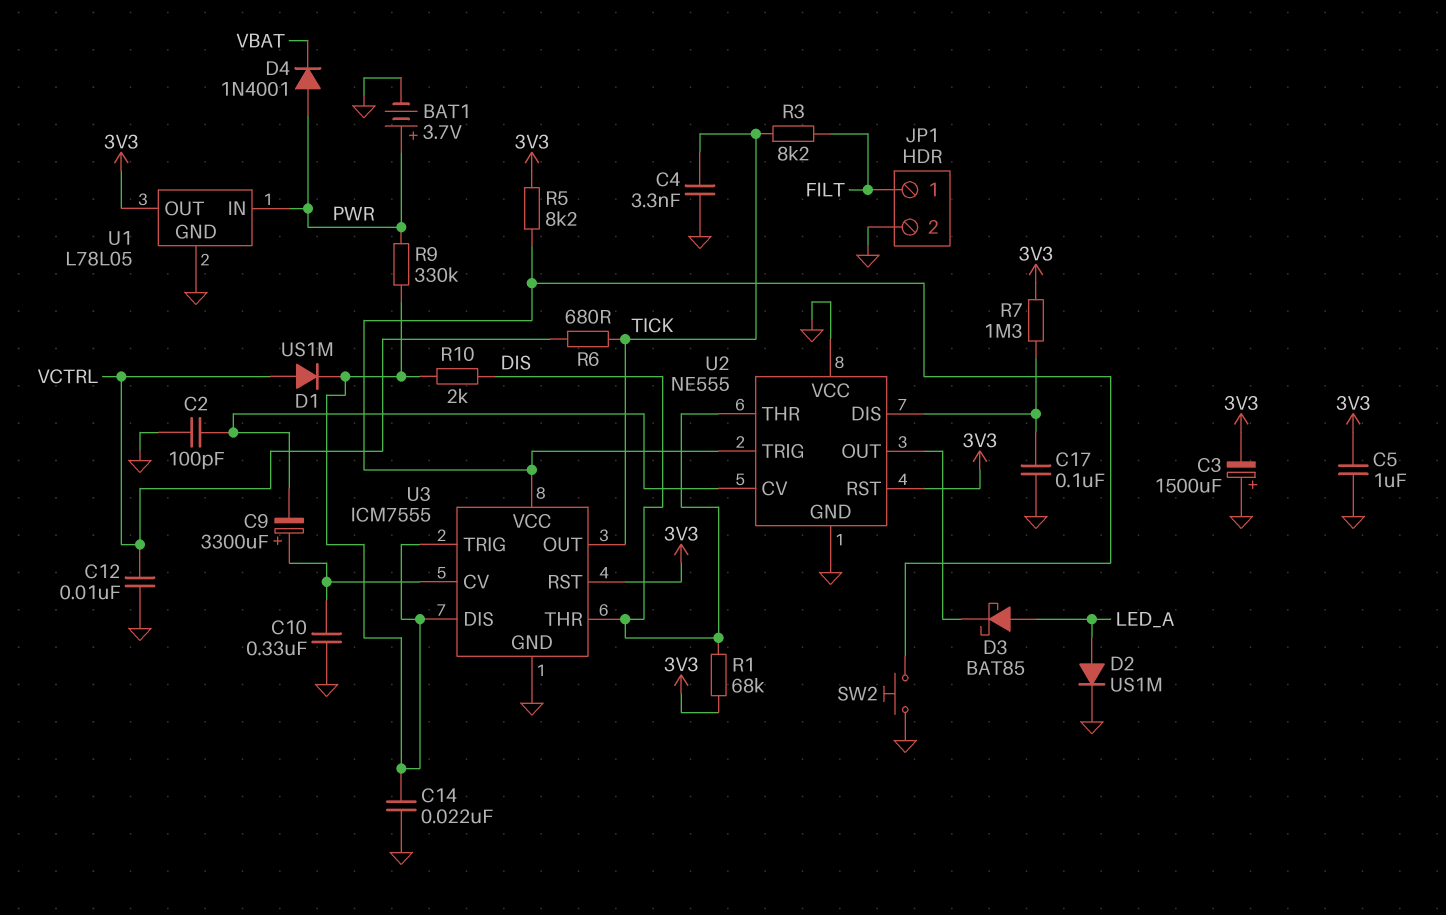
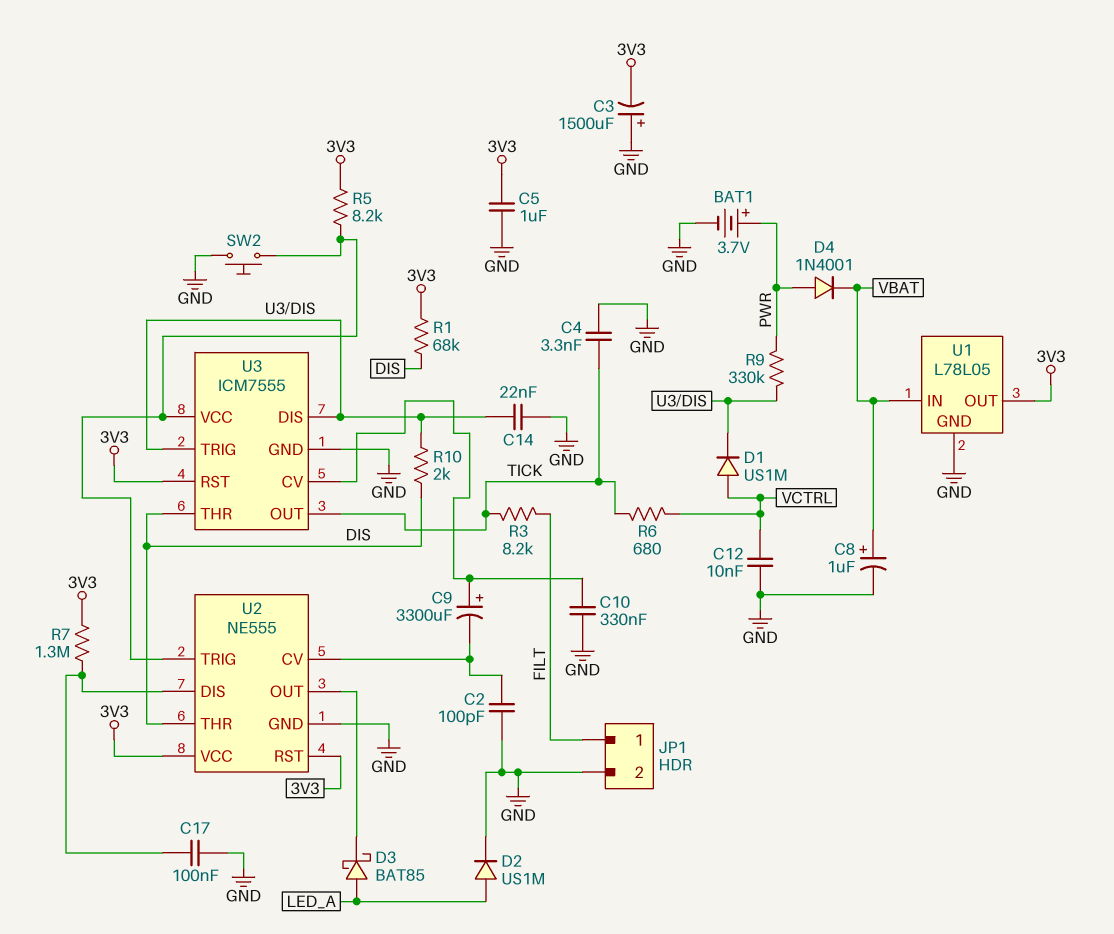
C8: none -> 1uF (plus VBAT, minus GND)
U1 pin IN: PWR -> VBAT
U2 pin VCC: GND -> 3V3

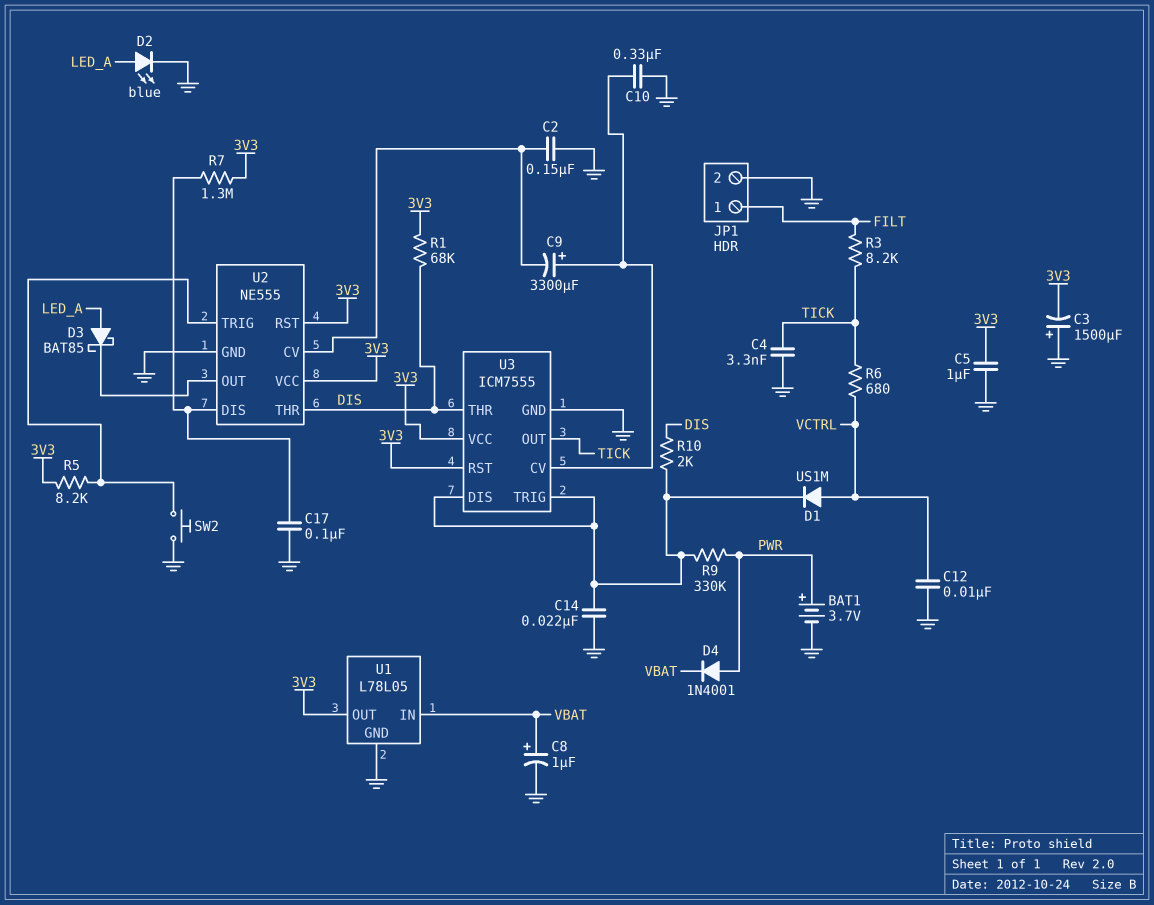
C2: 100pF (GND, U2/CV) -> 150nF (GND, U2/CV)
D2: diode US1M (A LED_A, K GND) -> LED blue (A LED_A, K GND)
U3 pin VCC: U2/TRIG -> 3V3

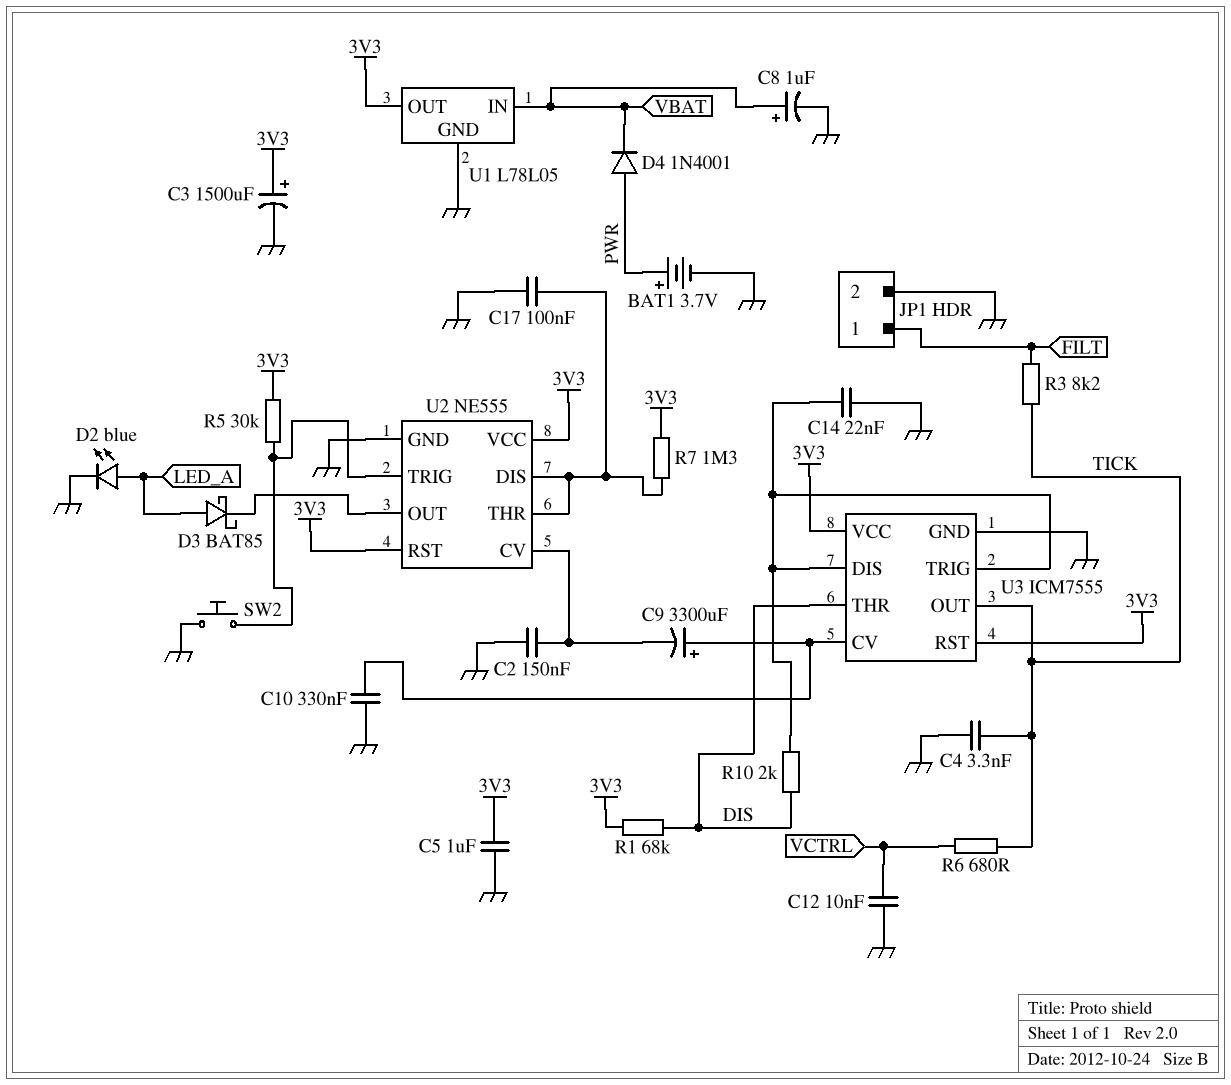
C3: 1500uF (plus GND, minus 3V3) -> 1500uF (plus 3V3, minus GND)
D1: diode US1M (A VCTRL, K U3/DIS) -> none
R5: 8.2k (3V3, U2/TRIG) -> 30k (3V3, U2/TRIG)
R9: 330k (PWR, U3/DIS) -> none
U2 pin THR: DIS -> U2/DIS

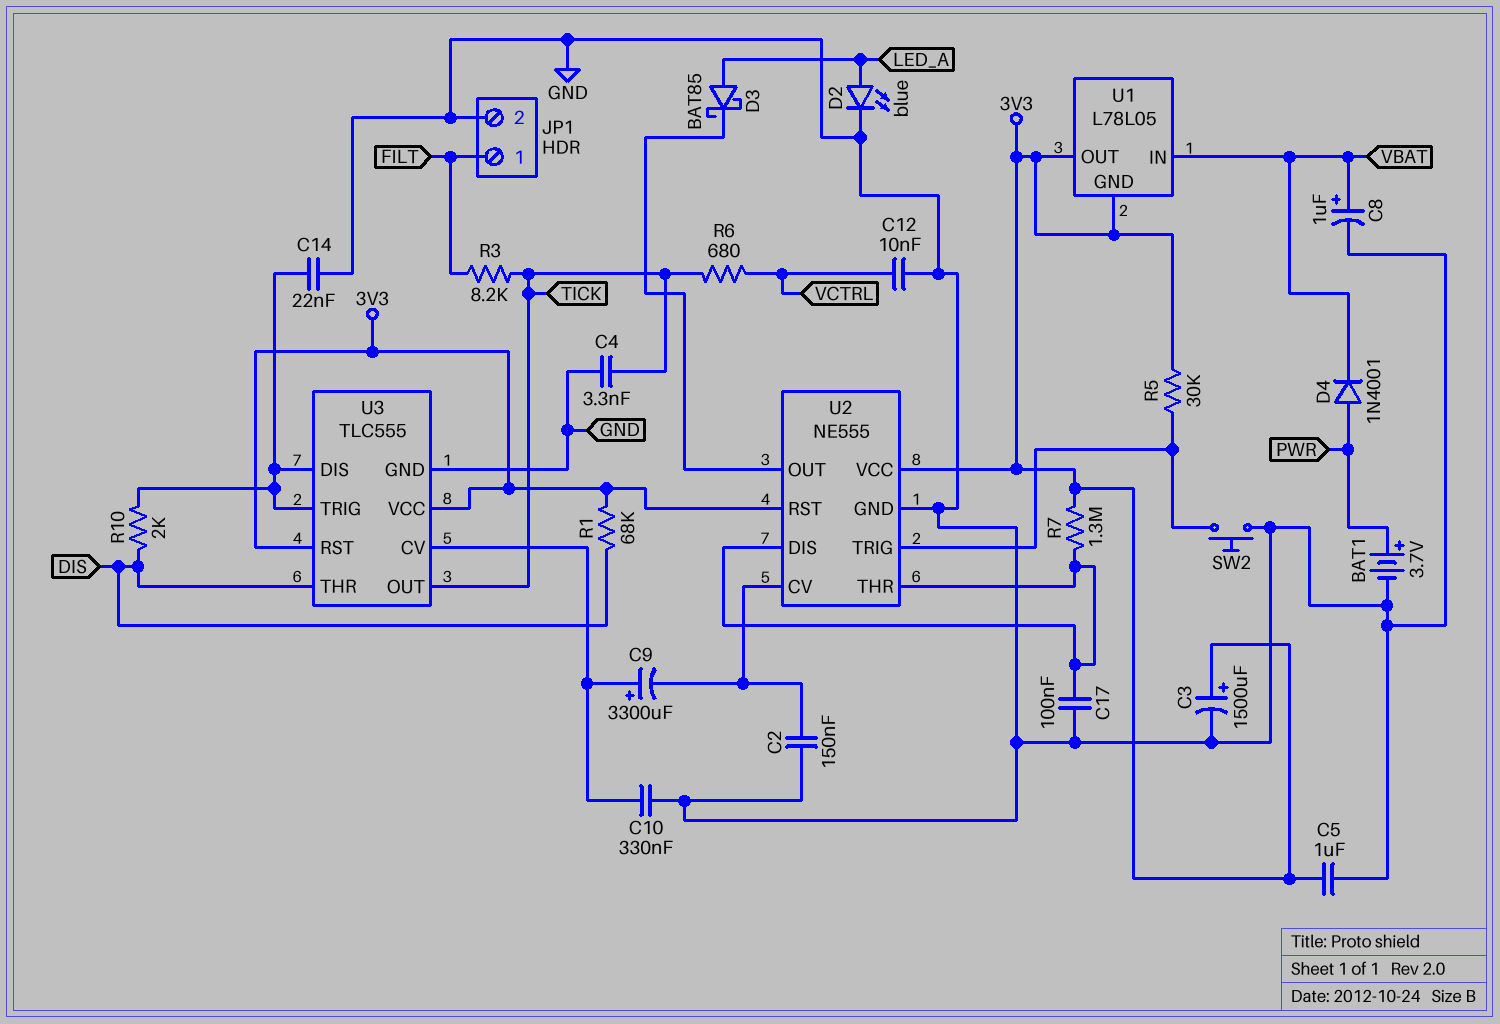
U1 pin GND: GND -> 3V3
U3: ICM7555 -> TLC555

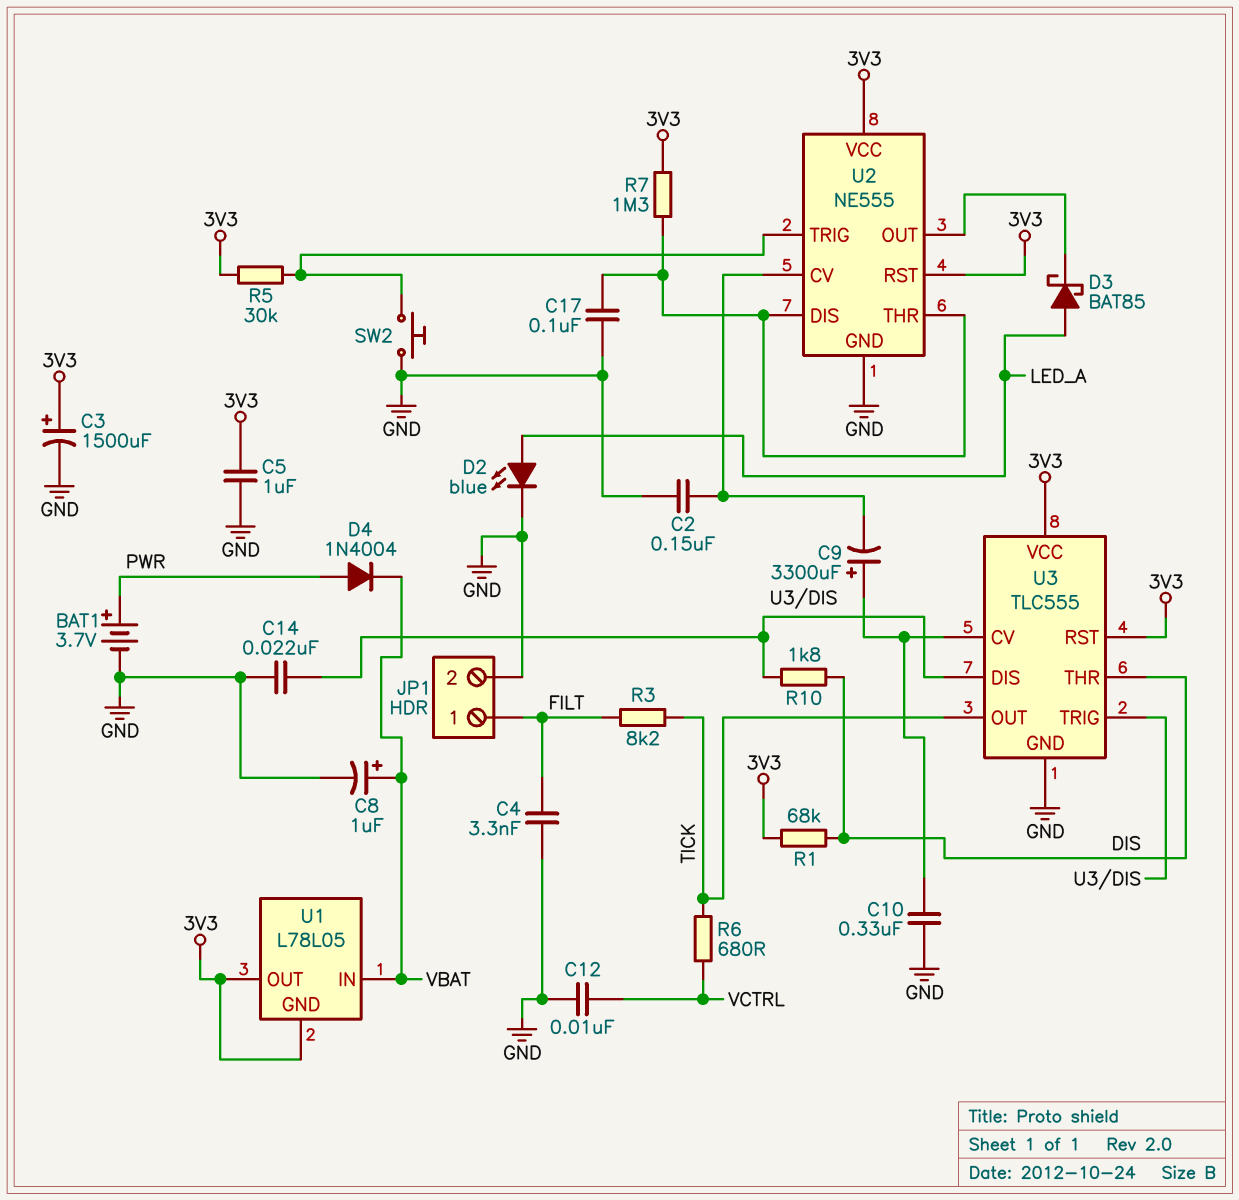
C4: 3.3nF (GND, TICK) -> 3.3nF (FILT, GND)
D4: diode 1N4001 (A PWR, K VBAT) -> diode 1N4004 (A PWR, K VBAT)
R10: 2k (DIS, U3/DIS) -> 1.8k (DIS, U3/DIS)

